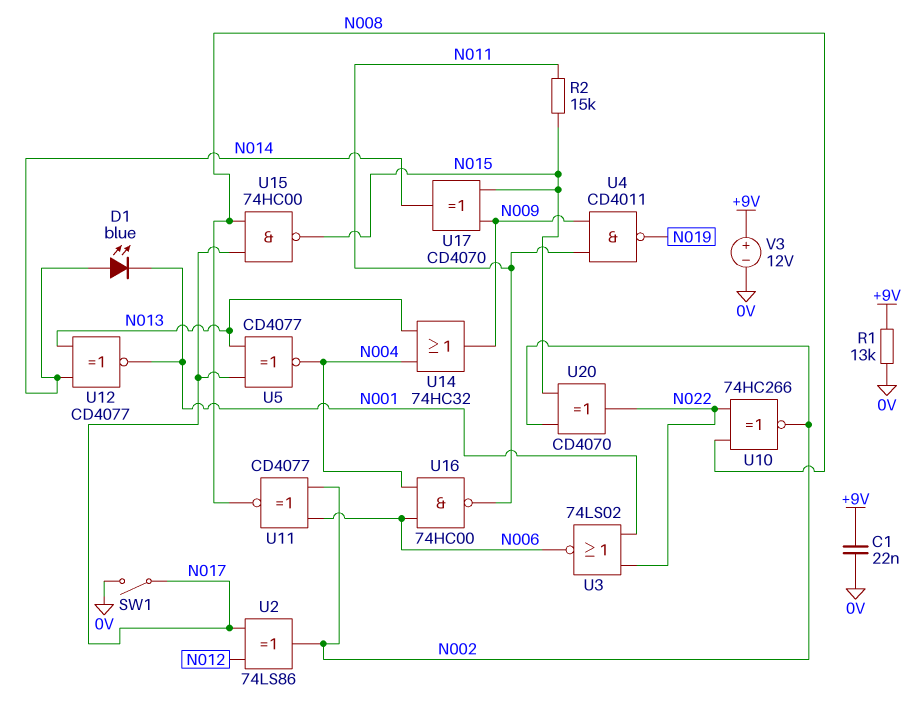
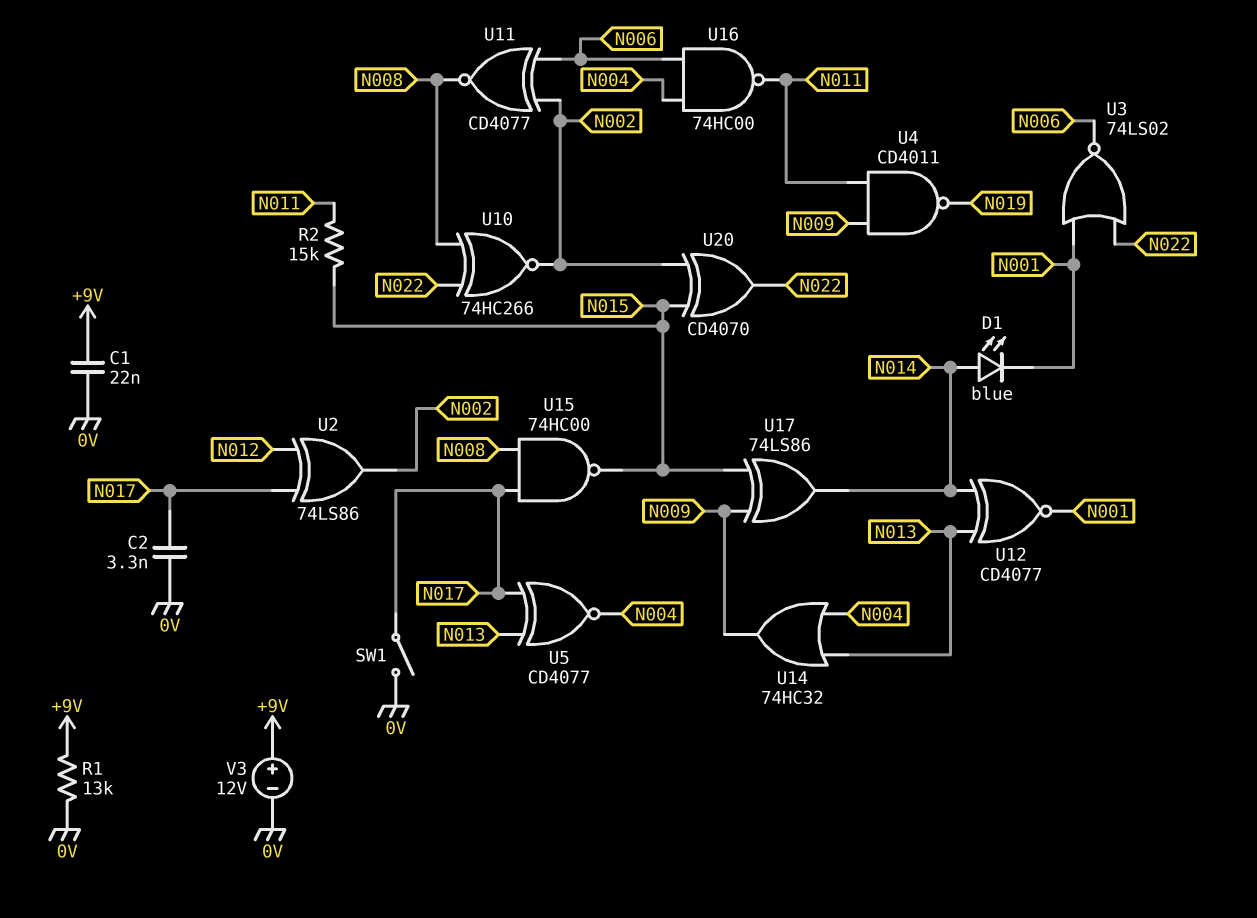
C2: none -> 3.3nF (0V, N017)
U17: XOR CD4070 (in N009, in N015, out N014) -> XOR 74LS86 (in N009, in N015, out N014)

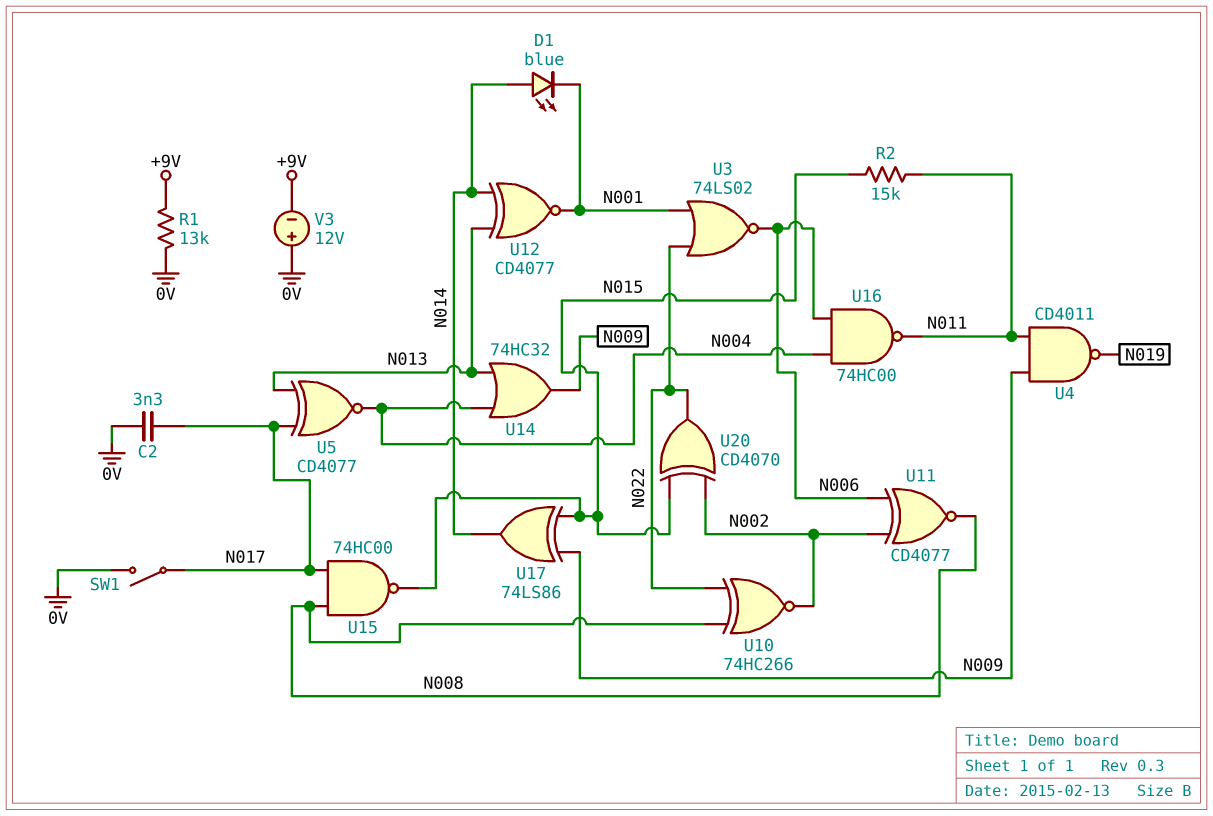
C1: 22nF (+9V, 0V) -> none
U2: XOR 74LS86 (in N012, in N017, out N002) -> none
V3: 12V (plus +9V, minus 0V) -> 12V (plus 0V, minus +9V)

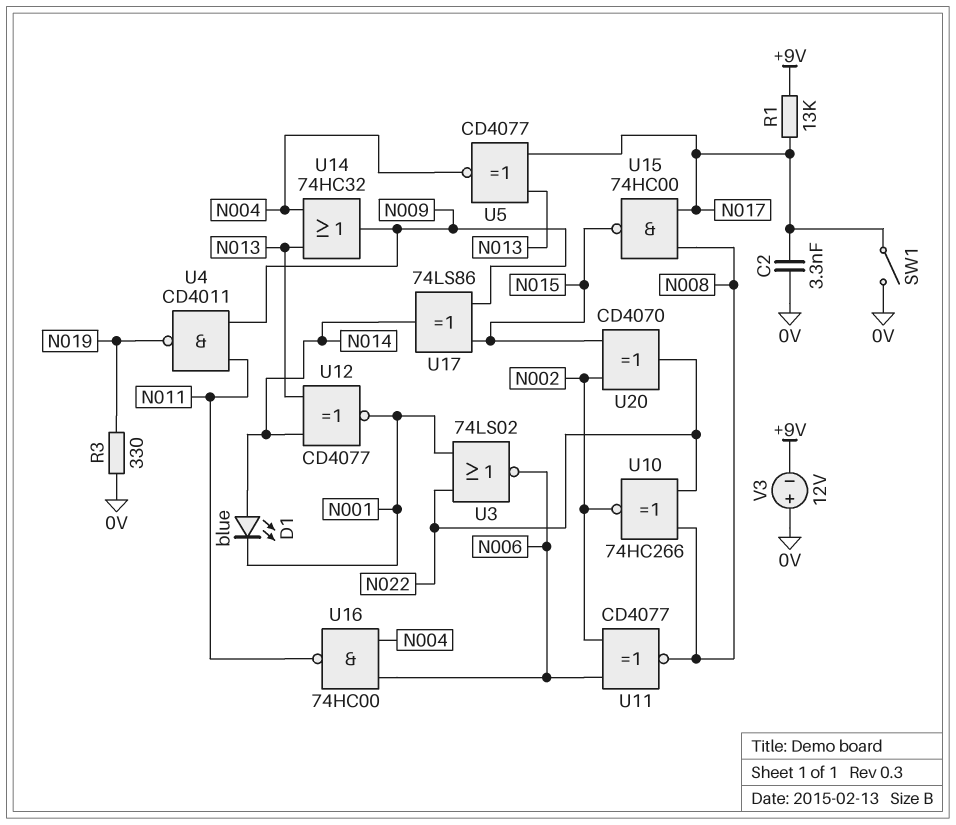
R1: 13k (+9V, 0V) -> 13k (+9V, N017)
R2: 15k (N011, N015) -> none
R3: none -> 330 (0V, N019)

